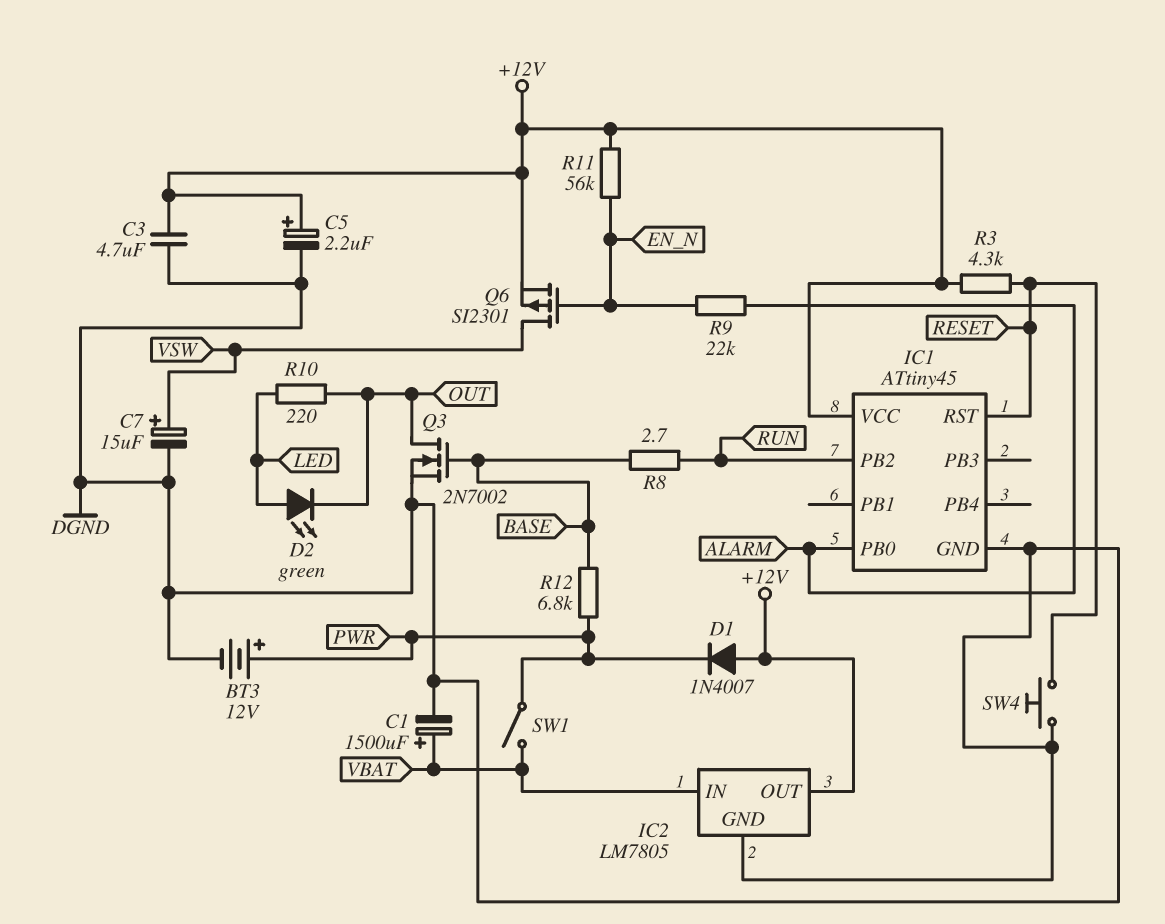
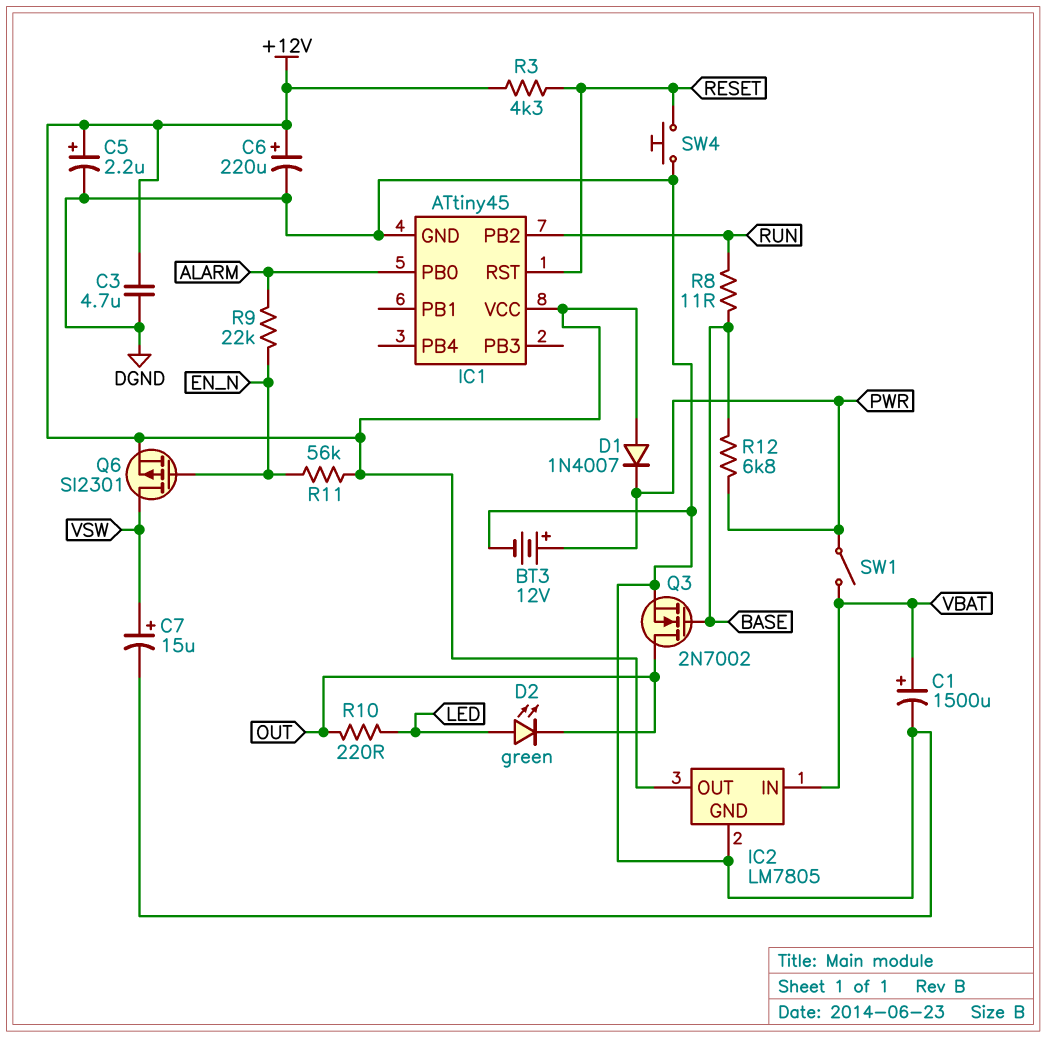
C6: none -> 220uF (plus +12V, minus DGND)
R8: 2.7 (BASE, RUN) -> 11 (BASE, RUN)

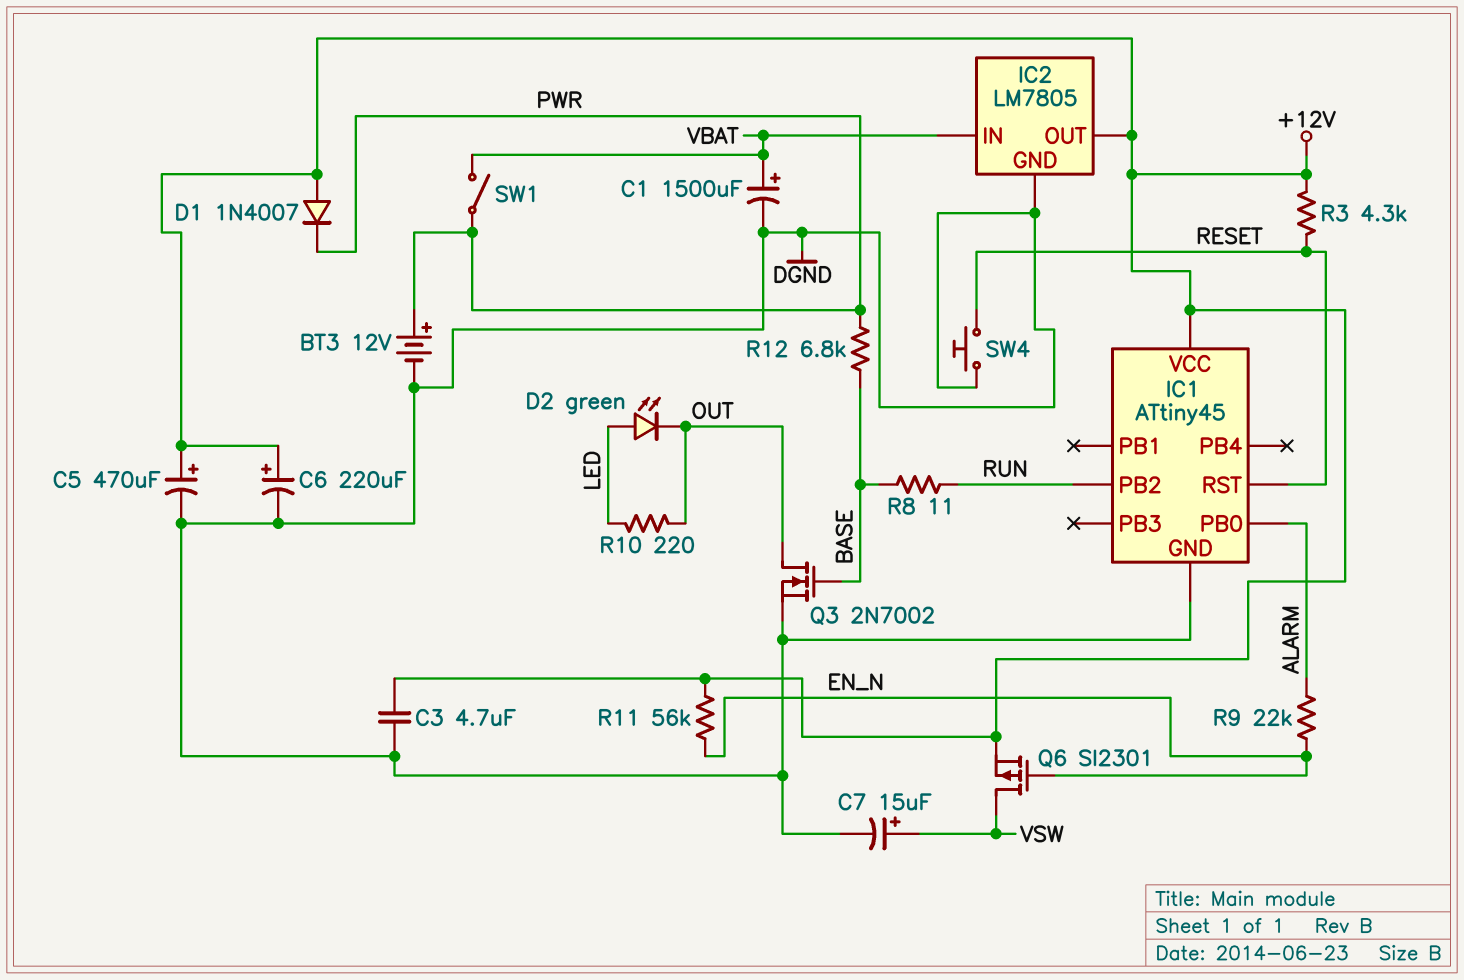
C5: 2.2uF (plus +12V, minus DGND) -> 470uF (plus +12V, minus DGND)

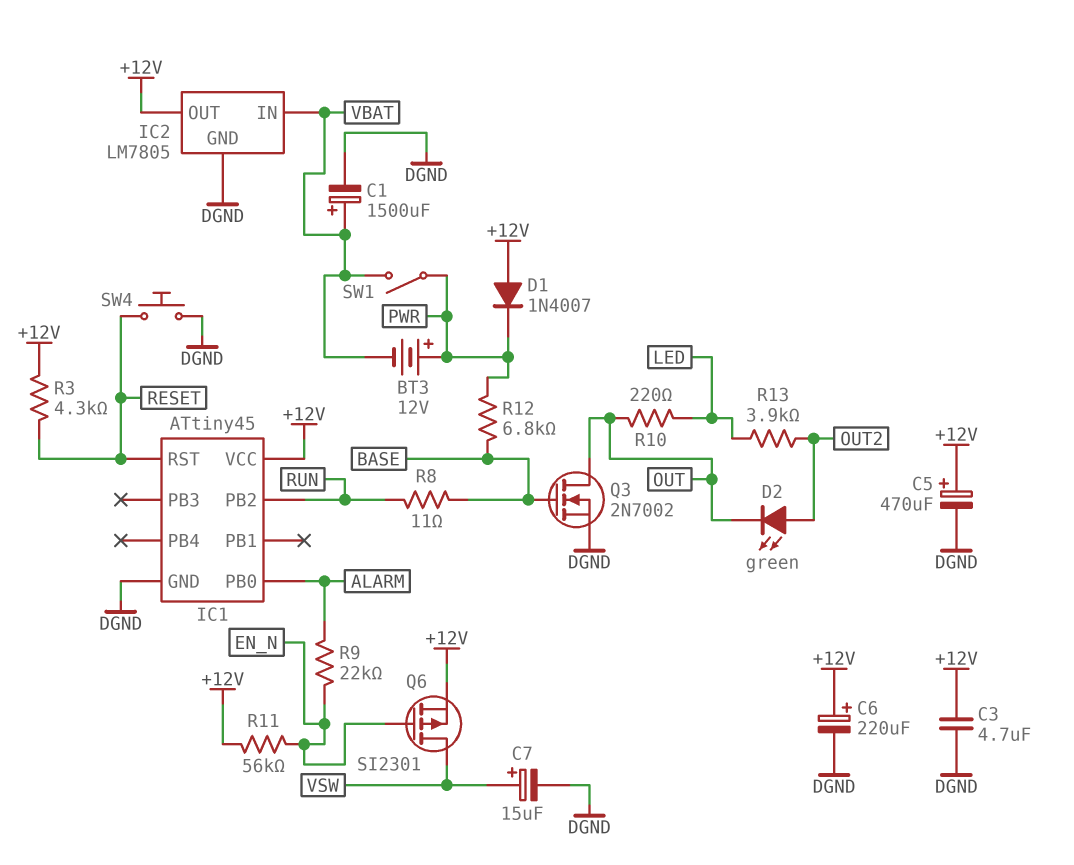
BT3: 12V (plus PWR, minus DGND) -> 12V (plus PWR, minus VBAT)
D2: LED green (A LED, K OUT) -> LED green (A OUT2, K OUT)
R13: none -> 3.9k (LED, OUT2)

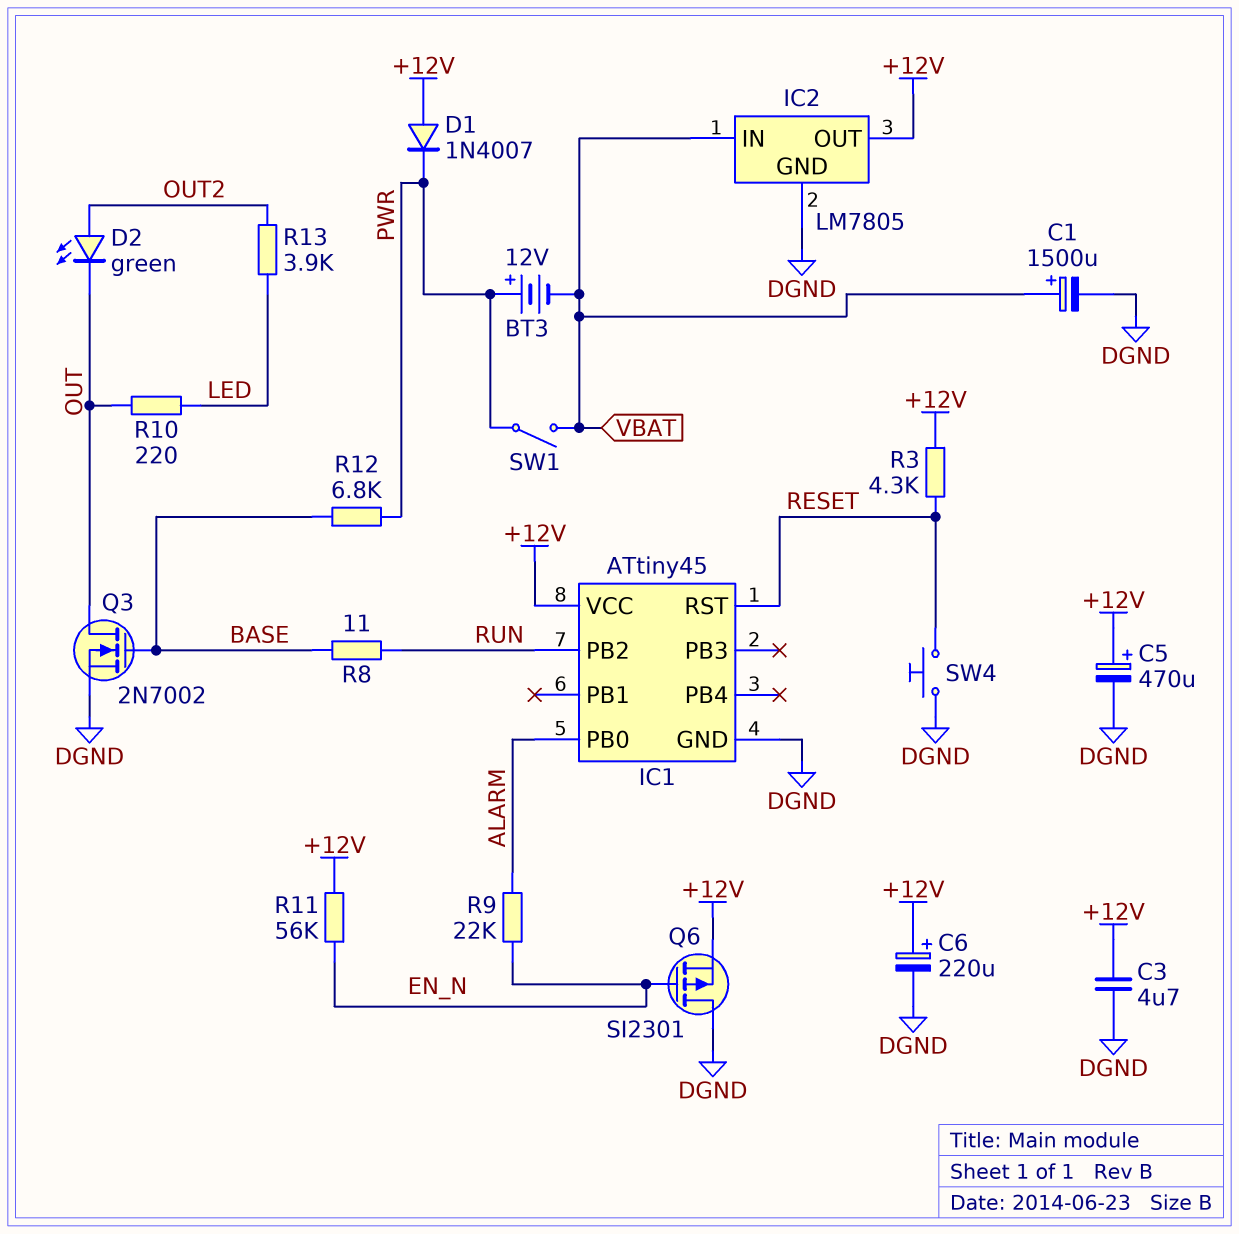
C7: 15uF (plus VSW, minus DGND) -> none
Q6: PMOS SI2301 (G EN_N, D VSW, S +12V) -> PMOS SI2301 (G EN_N, D DGND, S +12V)

